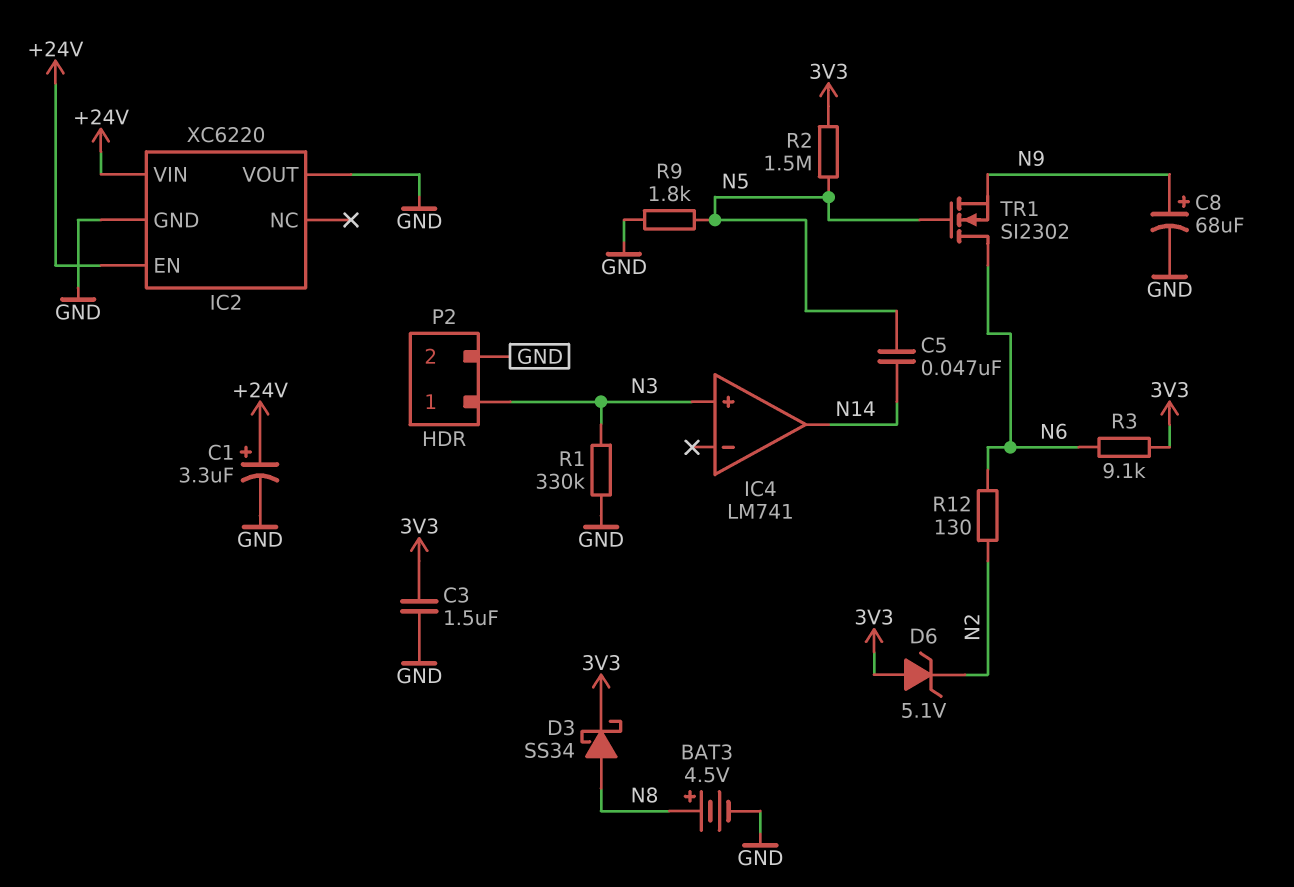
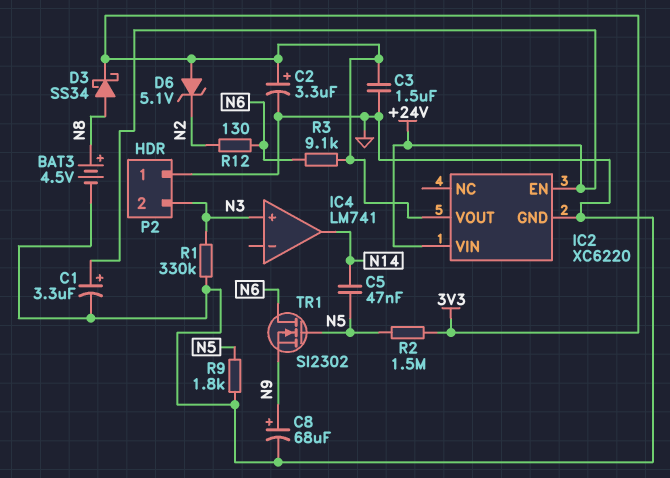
C2: none -> 3.3uF (plus 3V3, minus GND)
IC2 pin VOUT: GND -> 3V3
P2 pin 1: N3 -> GND
P2 pin 2: GND -> N3

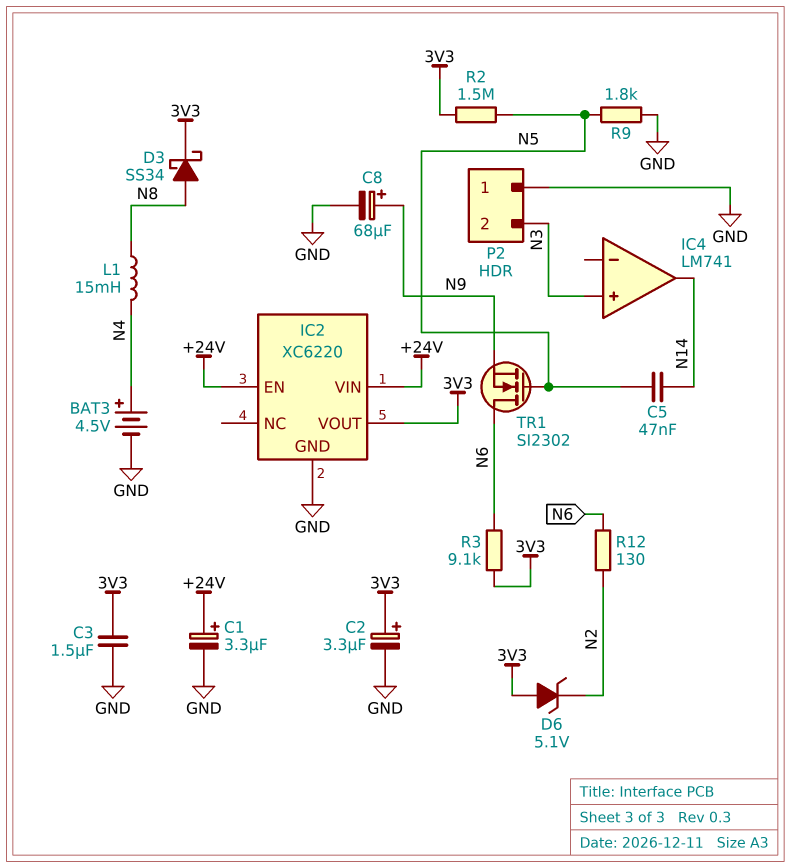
BAT3: 4.5V (plus N8, minus GND) -> 4.5V (plus N4, minus GND)
L1: none -> 15mH (N4, N8)
R1: 330k (GND, N3) -> none

